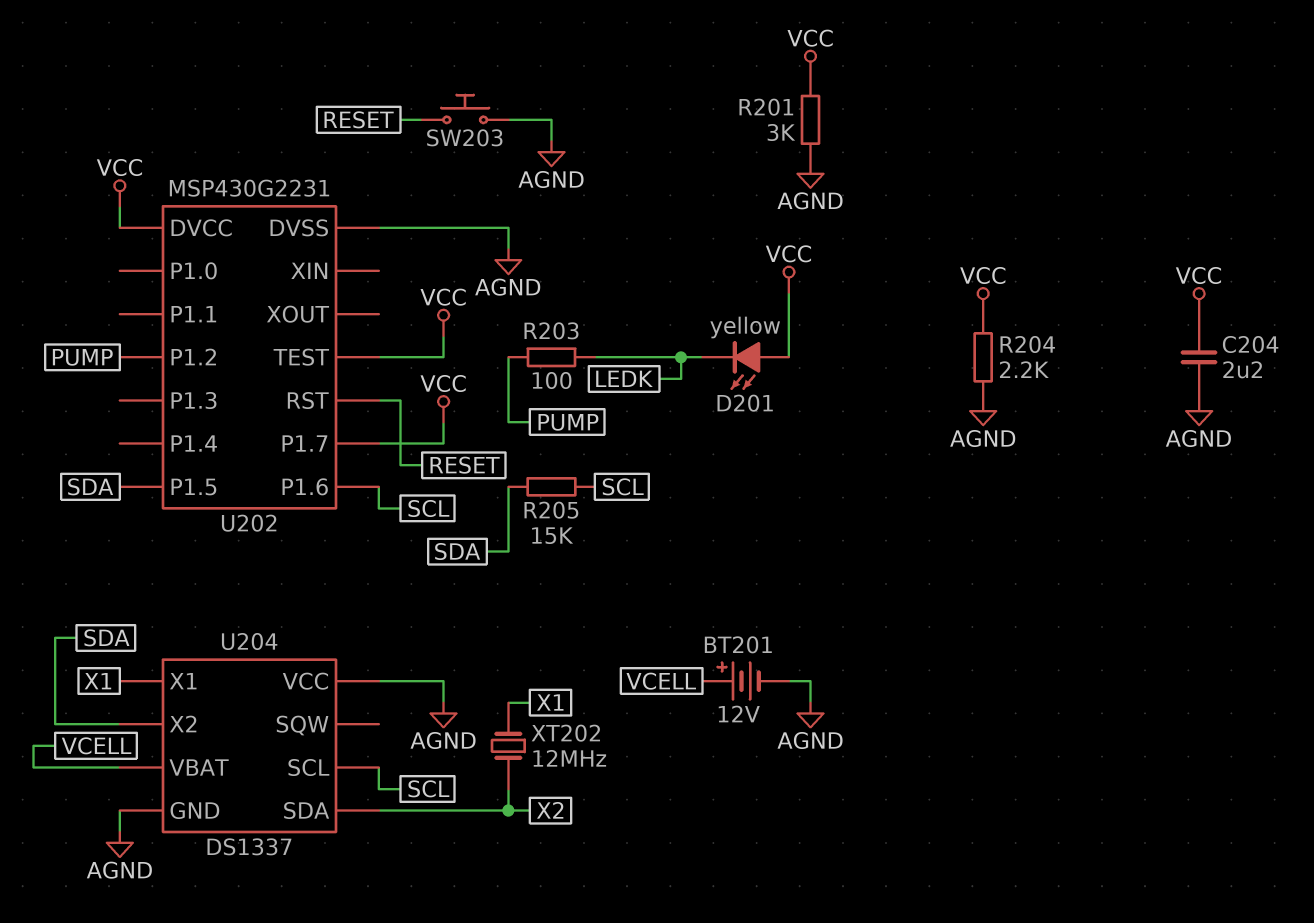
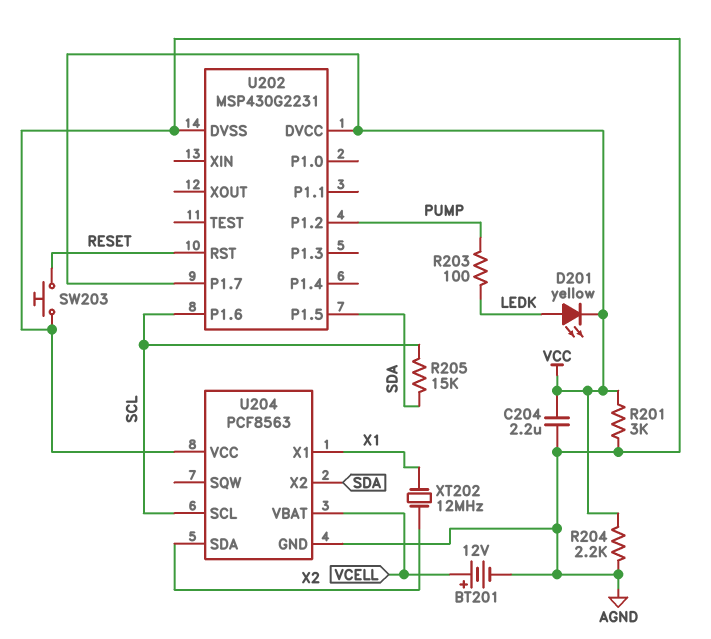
D201: LED yellow (A VCC, K LEDK) -> LED yellow (A LEDK, K VCC)
U202 pin TEST: VCC -> none
U204: DS1337 -> PCF8563

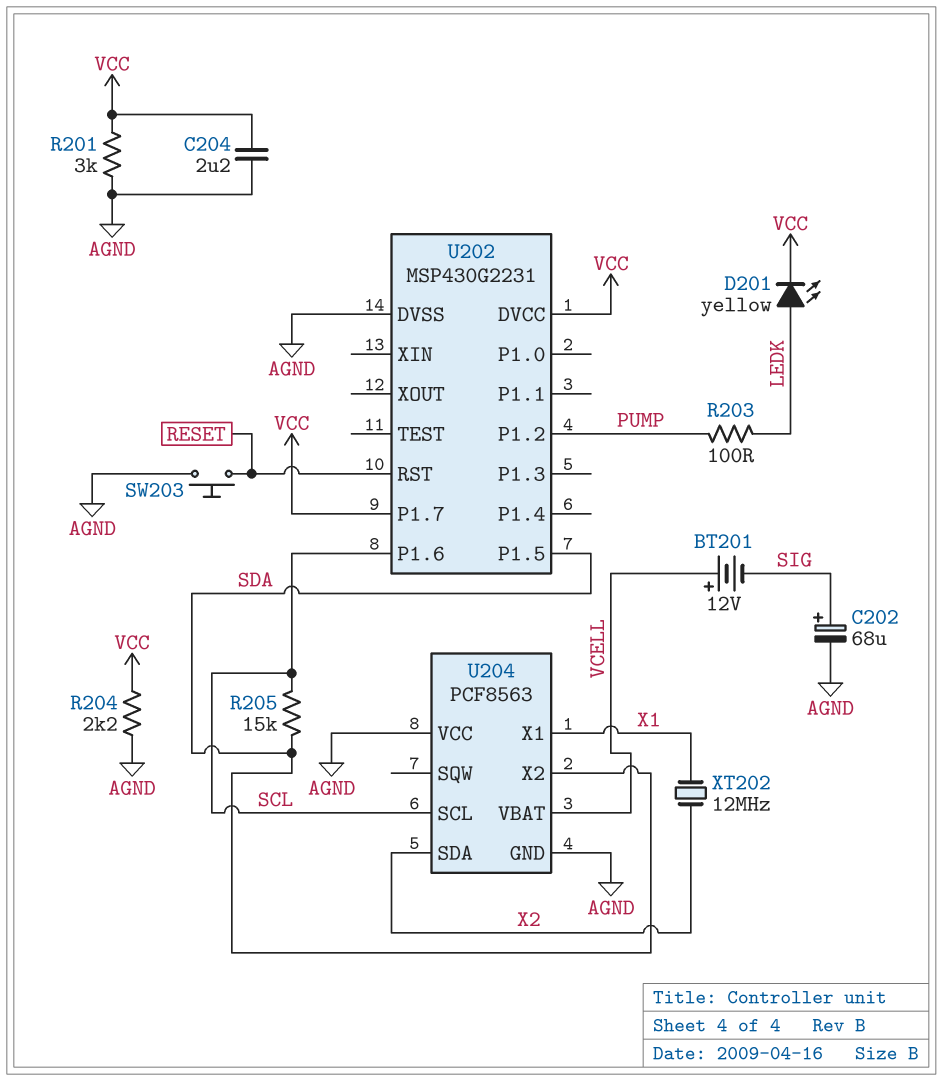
BT201: 12V (plus VCELL, minus AGND) -> 12V (plus VCELL, minus SIG)
C202: none -> 68uF (plus SIG, minus AGND)

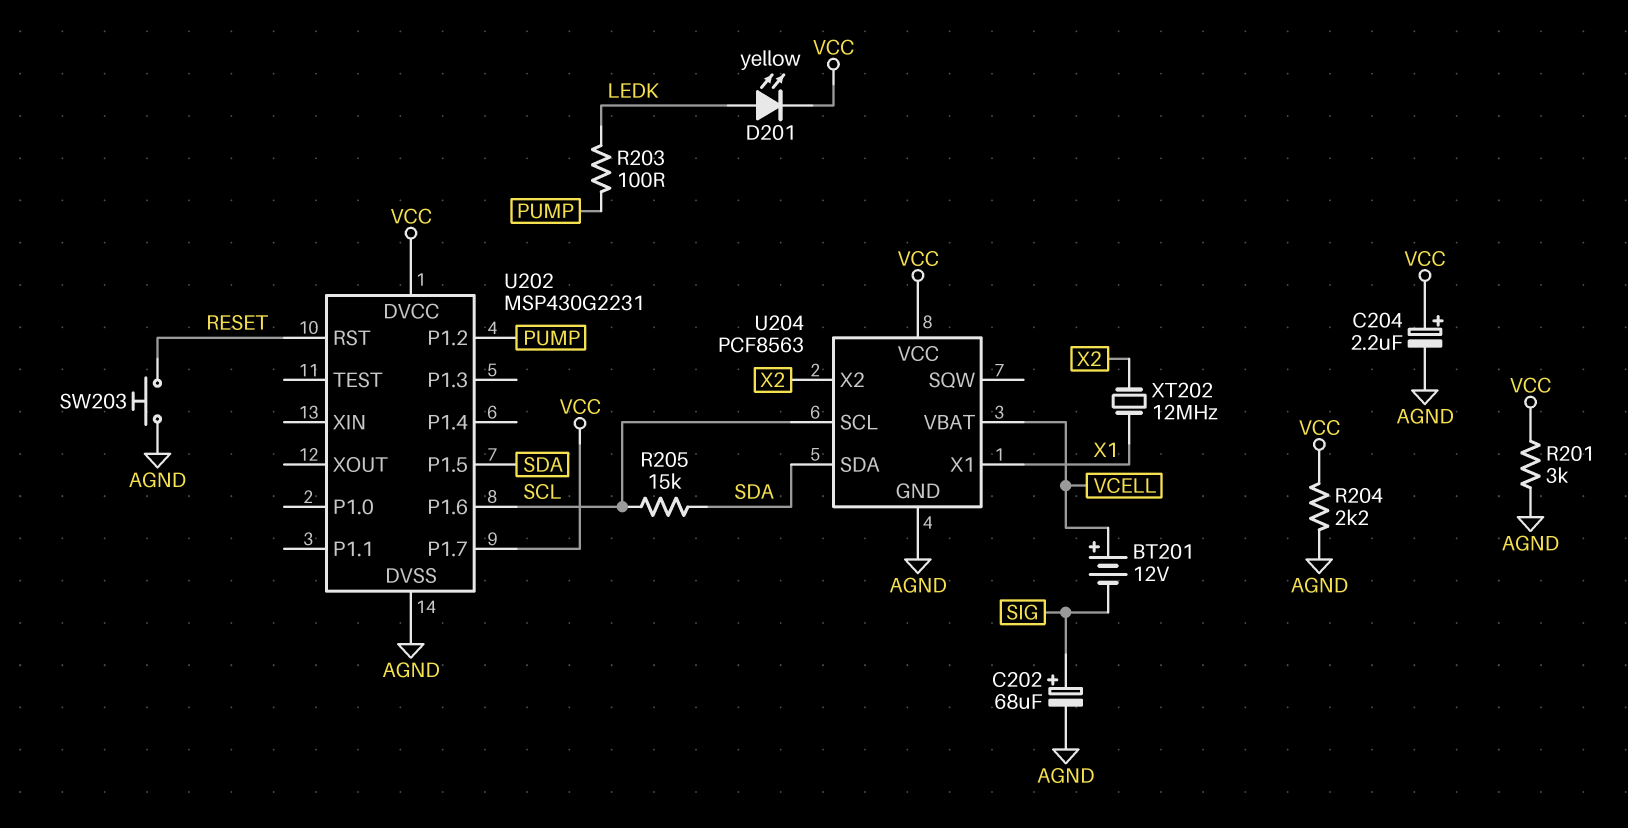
C204: 2.2uF (AGND, VCC) -> 2.2uF (plus VCC, minus AGND)
U204 pin SDA: X2 -> SDA
U204 pin VCC: AGND -> VCC
U204 pin X2: SDA -> X2

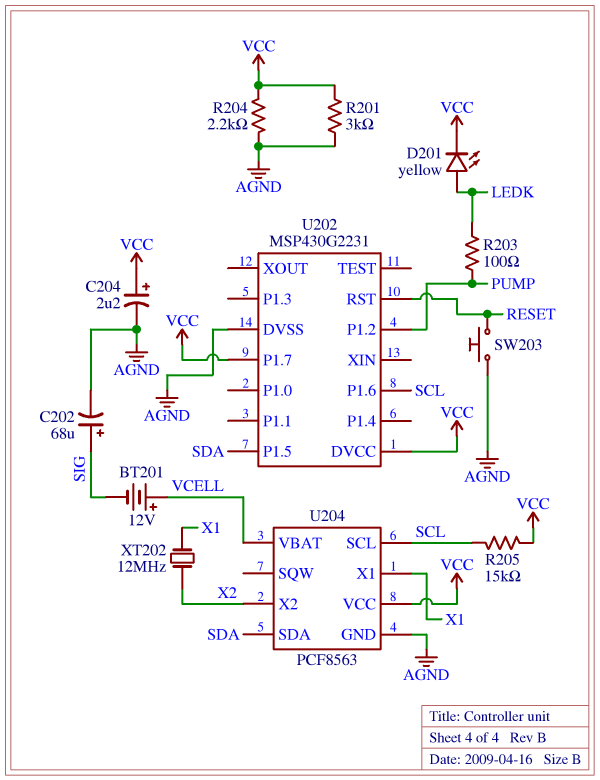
R205: 15k (SCL, SDA) -> 15k (SCL, VCC)

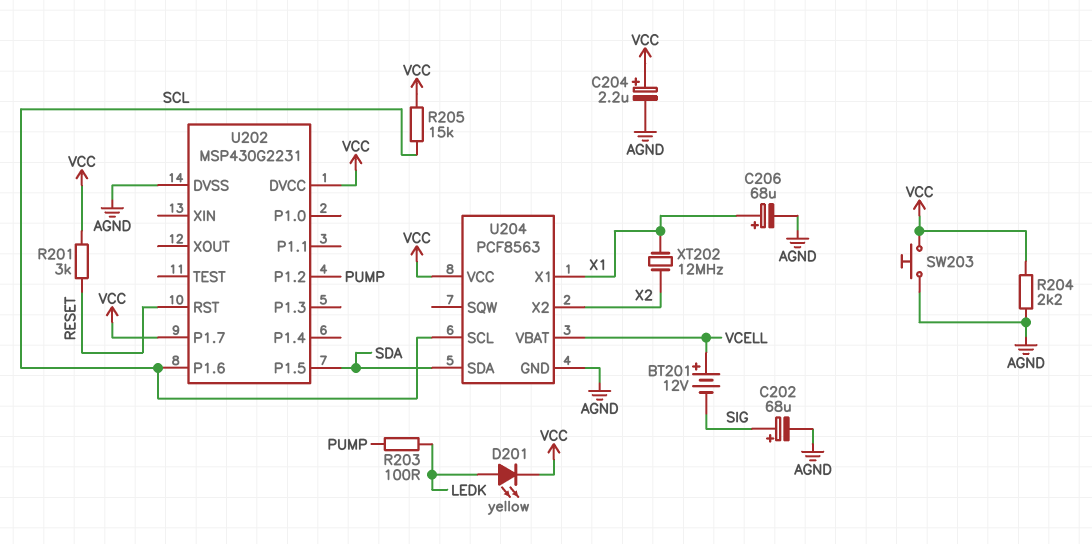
C206: none -> 68uF (plus X1, minus AGND)
R201: 3k (AGND, VCC) -> 3k (RESET, VCC)
SW203: button (AGND, RESET) -> button (AGND, VCC)

